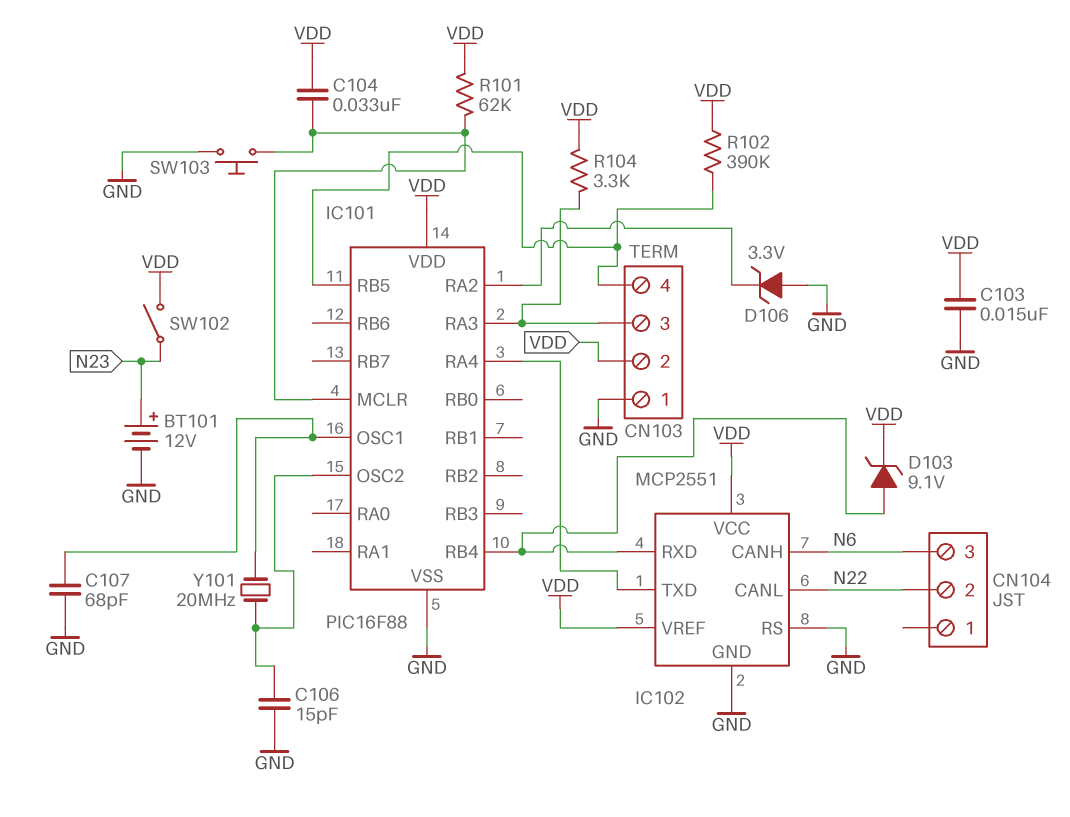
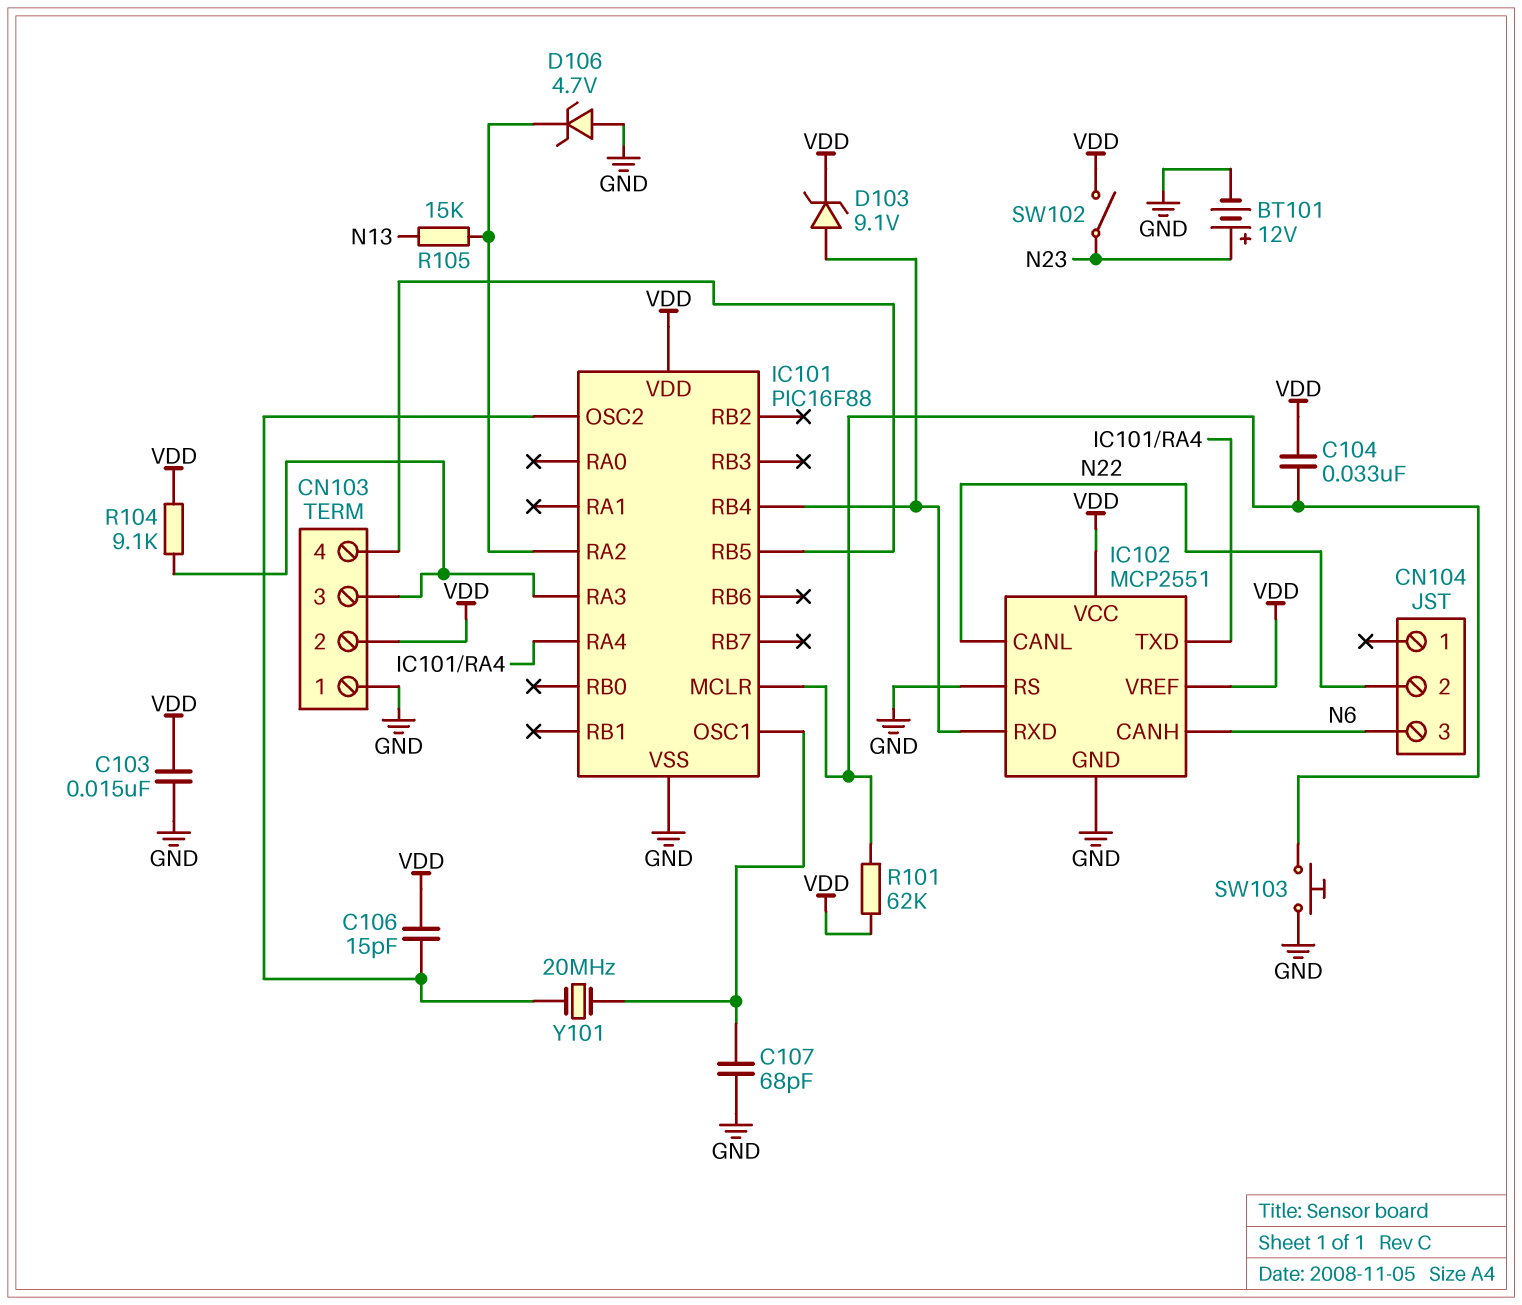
C106: 15pF (GND, IC101/OSC2) -> 15pF (IC101/OSC2, VDD)
D106: zener 3.3V (A GND, K IC101/RA2) -> zener 4.7V (A GND, K IC101/RA2)
R102: 390k (CN103/4, VDD) -> none
R104: 3.3k (CN103/3, VDD) -> 9.1k (CN103/3, VDD)
R105: none -> 15k (IC101/RA2, N13)

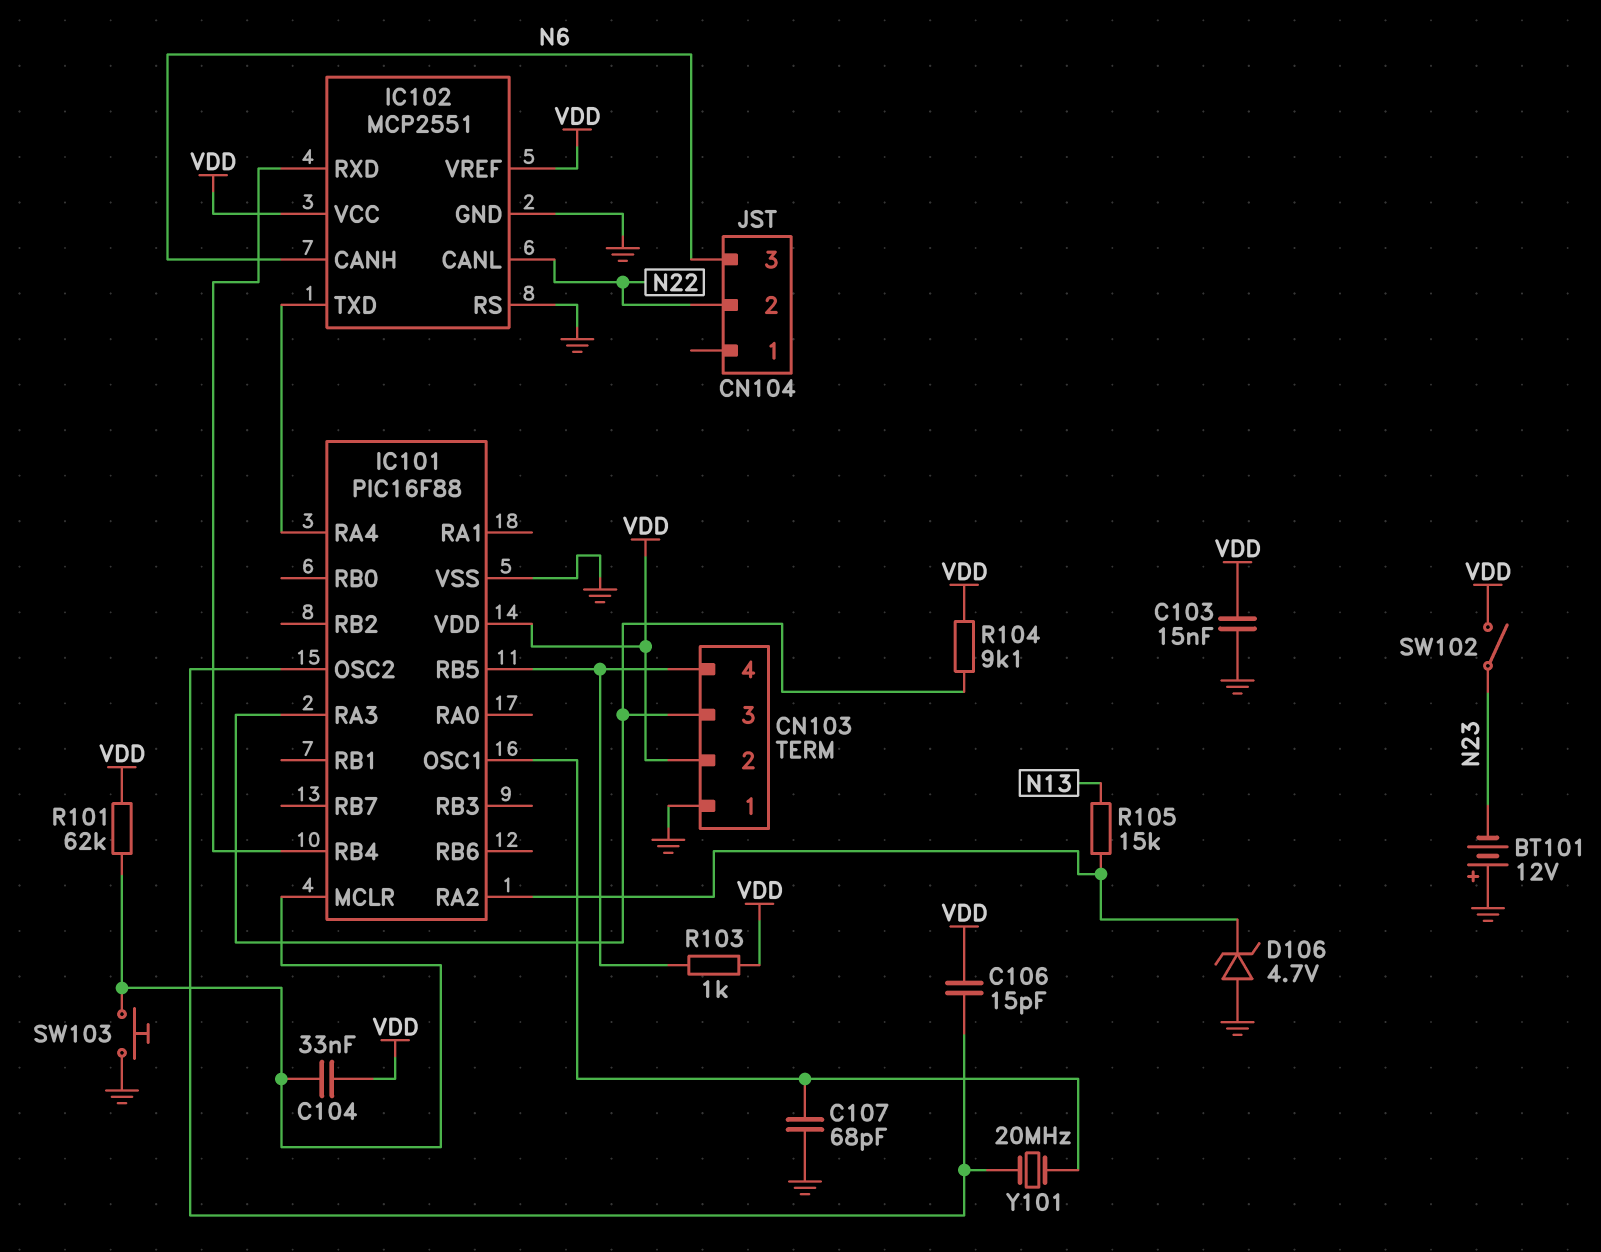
BT101: 12V (plus N23, minus GND) -> 12V (plus GND, minus N23)
D103: zener 9.1V (A IC101/RB4, K VDD) -> none
R103: none -> 1k (CN103/4, VDD)

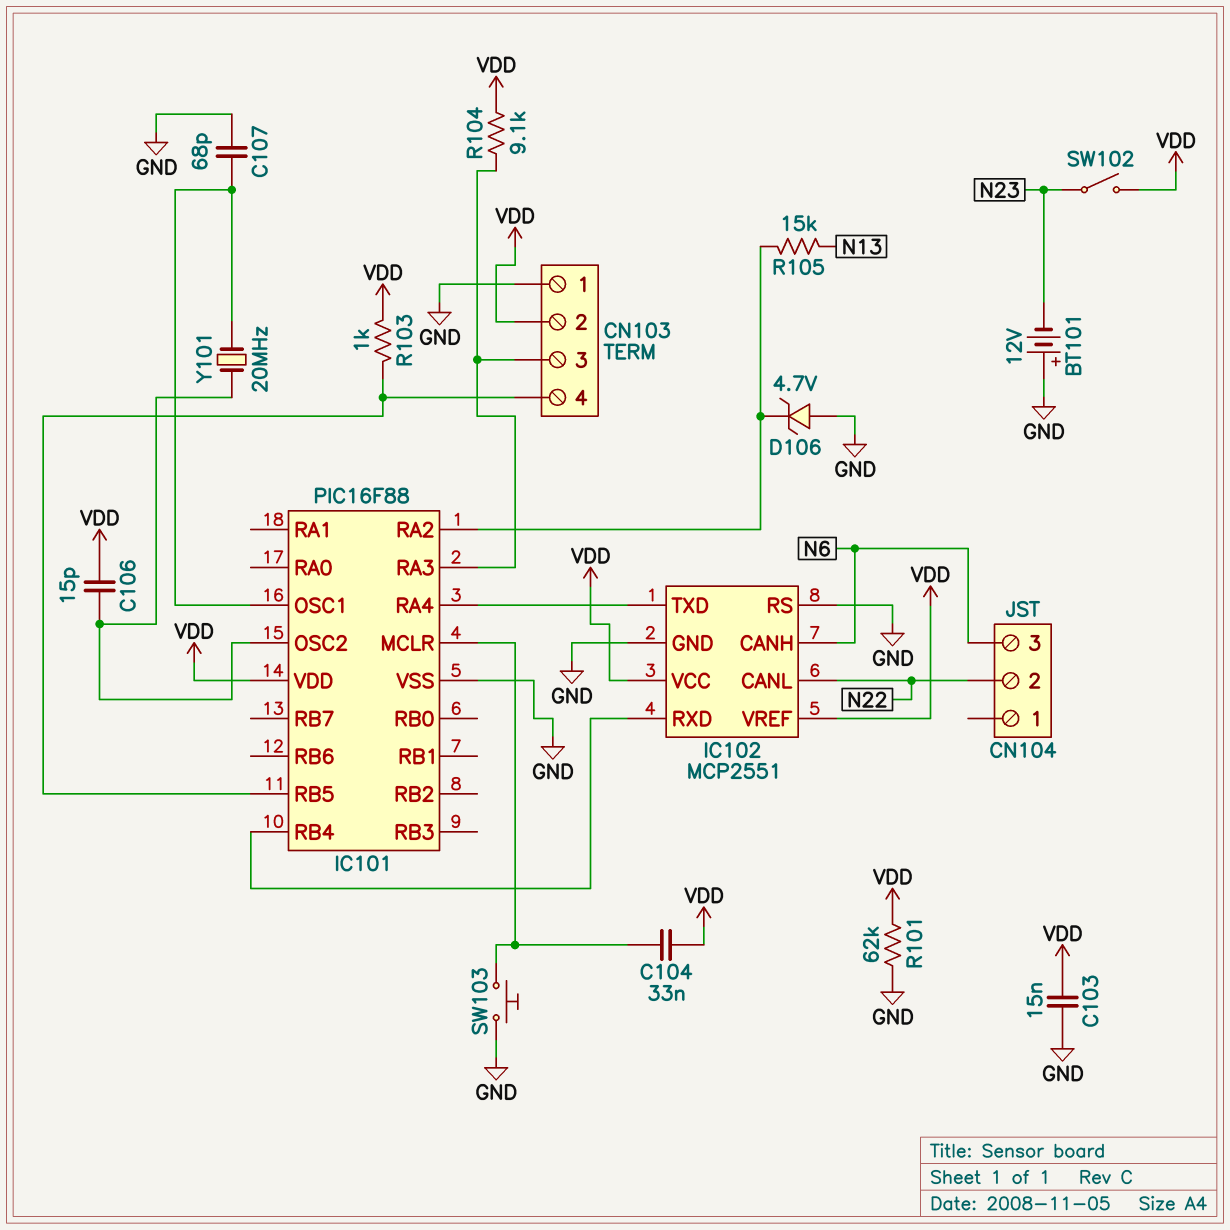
R101: 62k (IC101/MCLR, VDD) -> 62k (GND, VDD)

